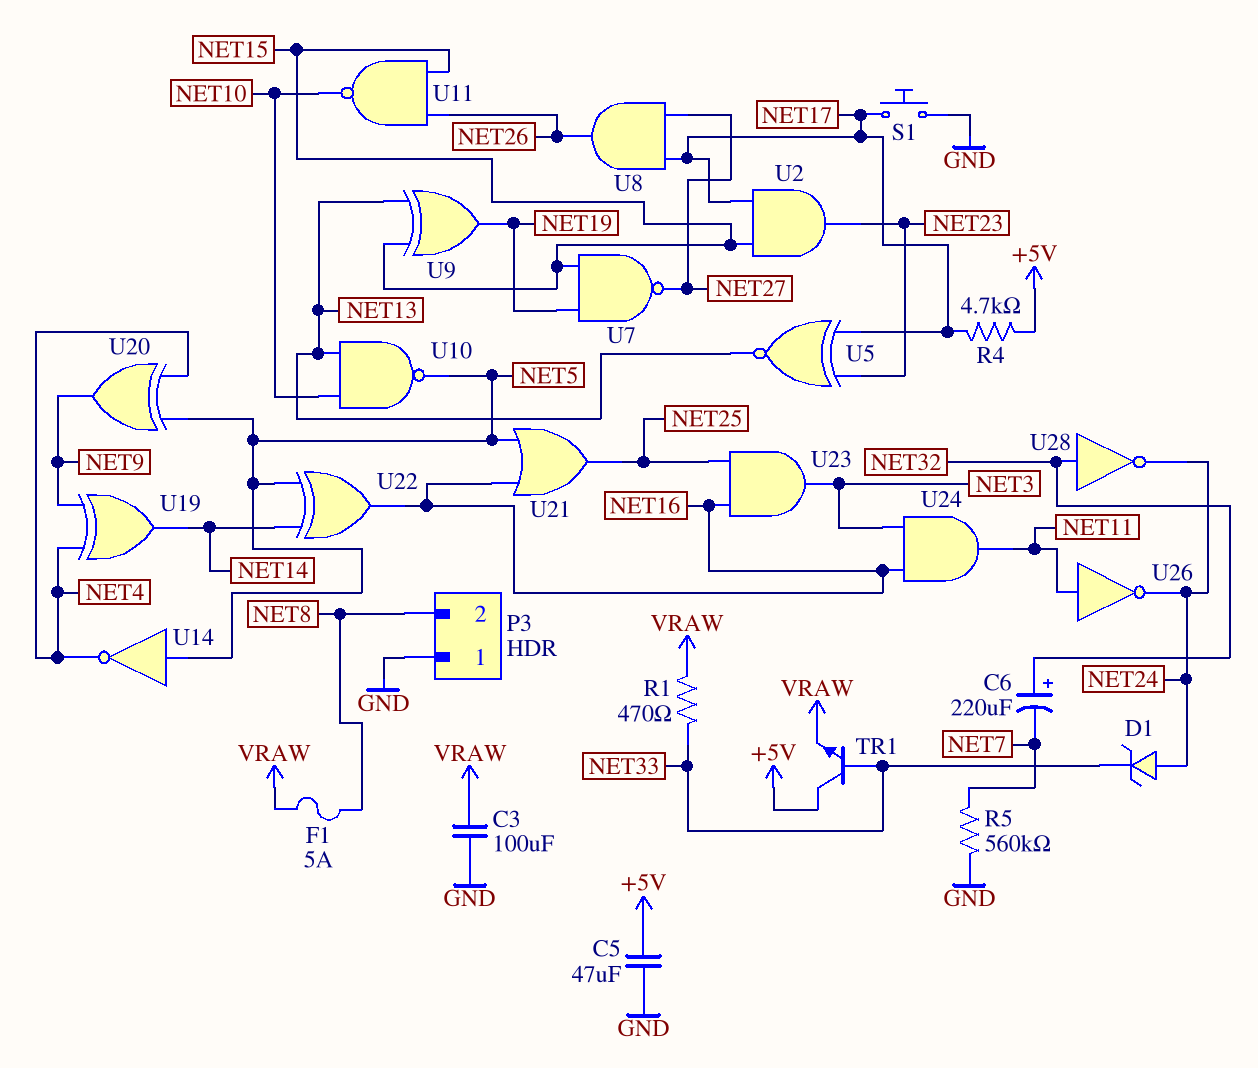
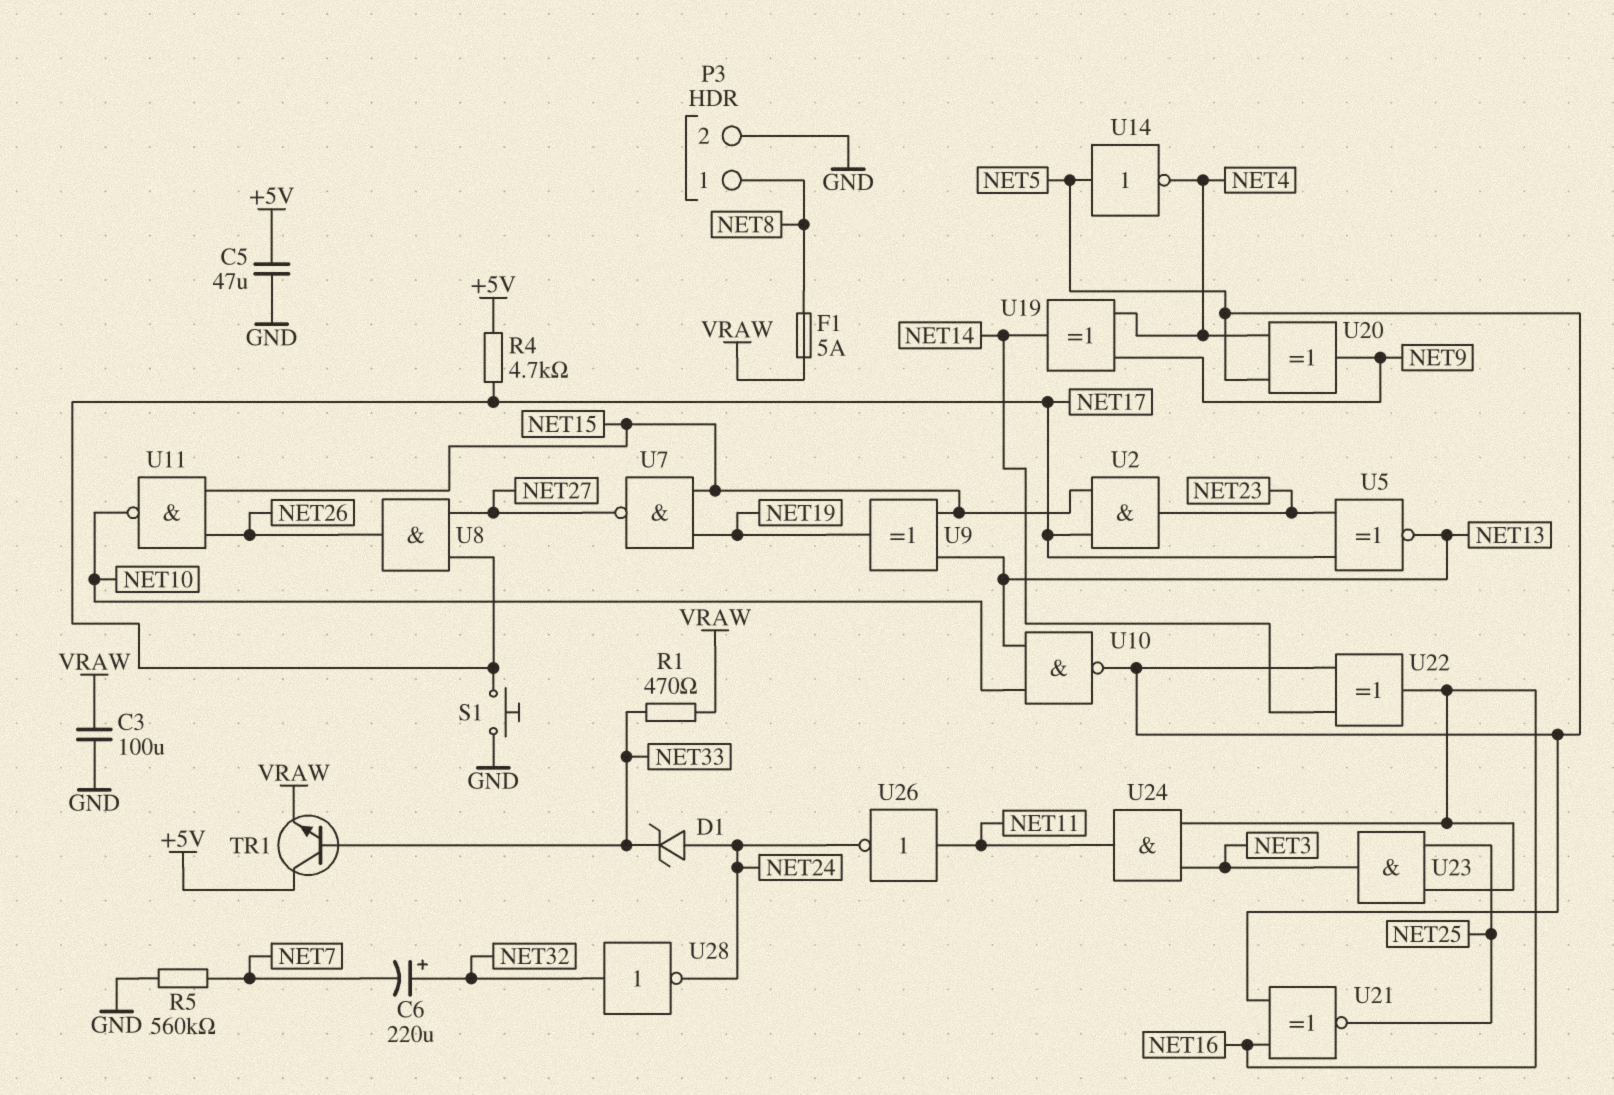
P3 pin 1: GND -> NET8
P3 pin 2: NET8 -> GND
U21: OR (in NET5, in NET16, out NET25) -> XNOR (in NET5, in NET16, out NET25)

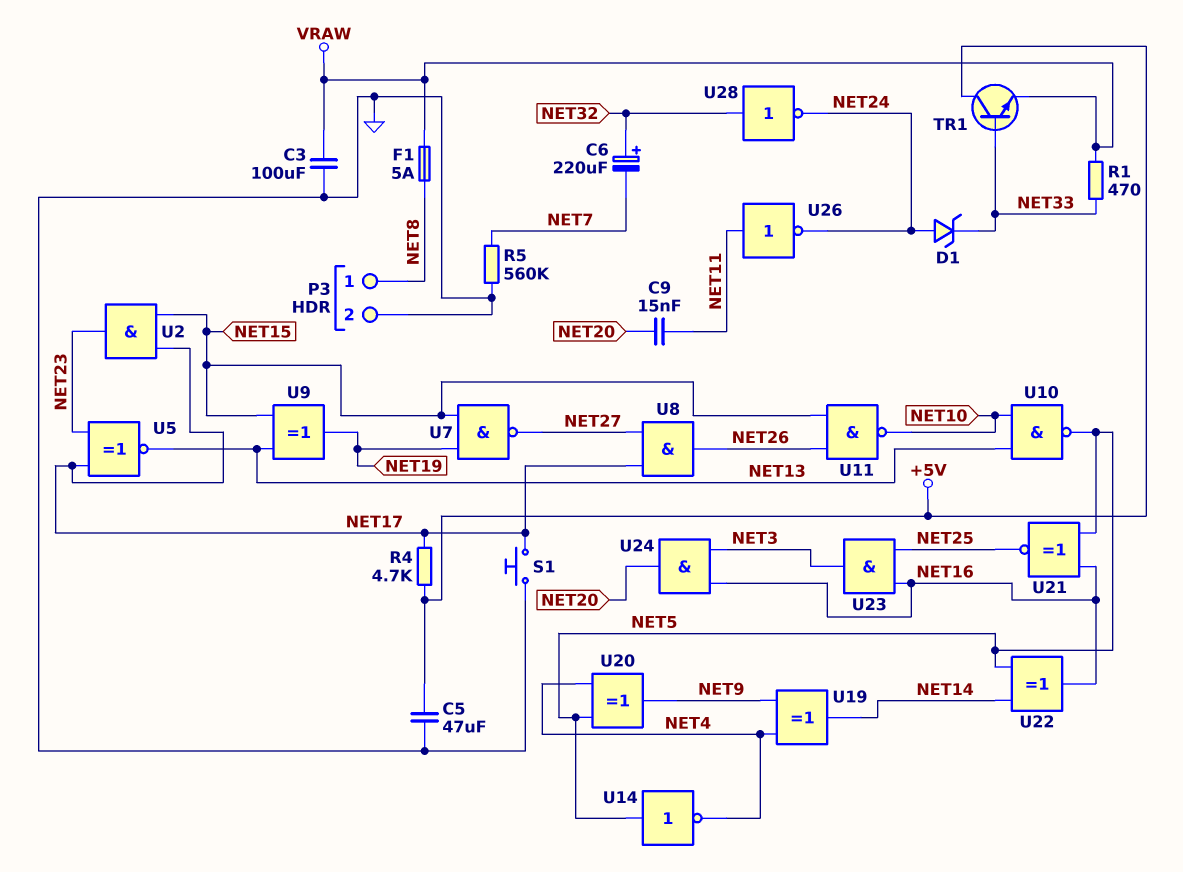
C9: none -> 15nF (NET11, NET20)
U24: AND (in NET3, in NET16, out NET11) -> AND (in NET3, in NET16, out NET20)

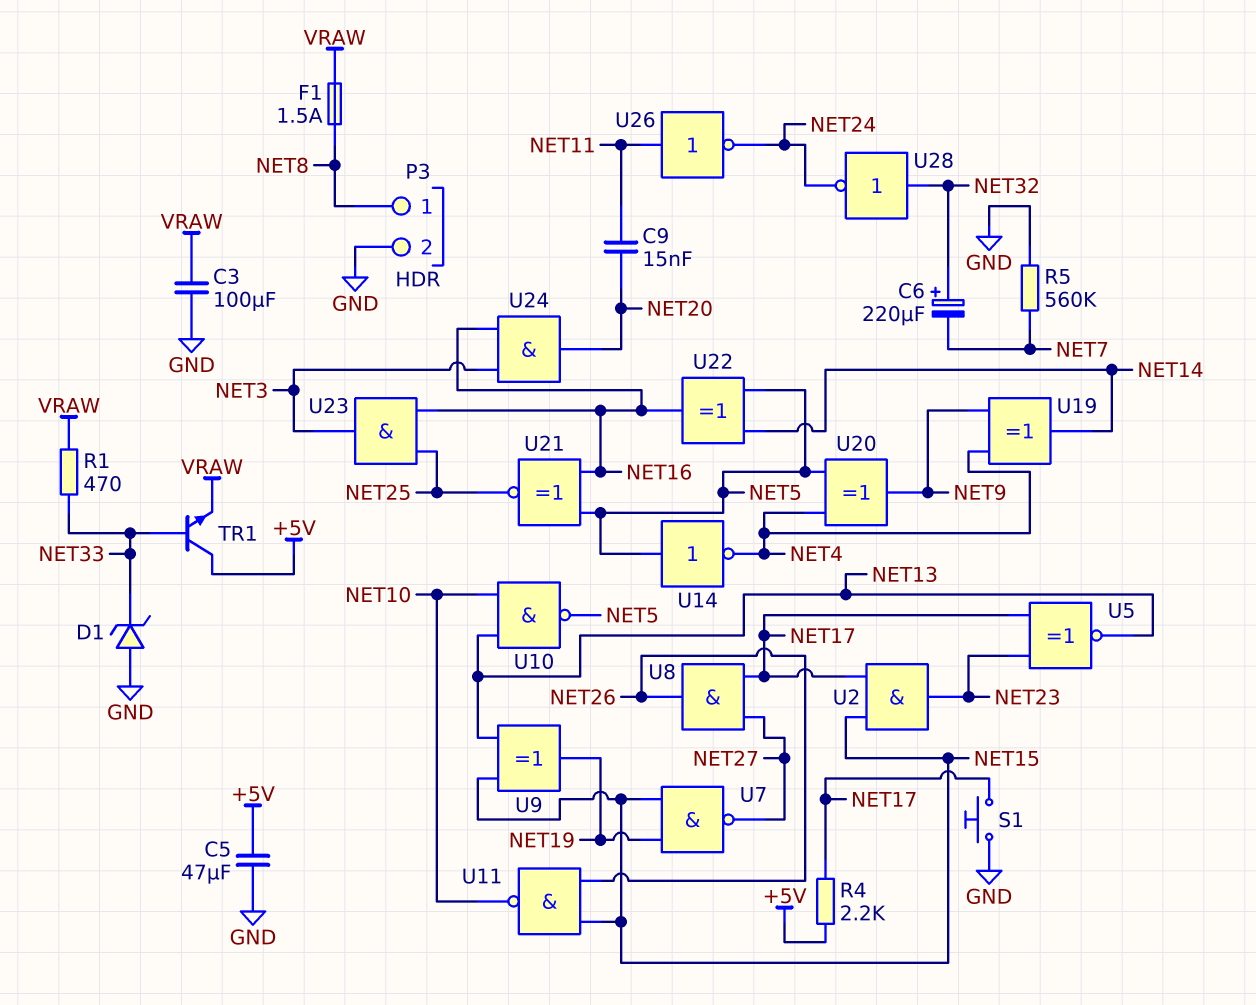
D1: zener (A NET24, K NET33) -> zener (A GND, K NET33)
F1: 5A (NET8, VRAW) -> 1.5A (NET8, VRAW)
R4: 4.7k (+5V, NET17) -> 2.2k (+5V, NET17)

